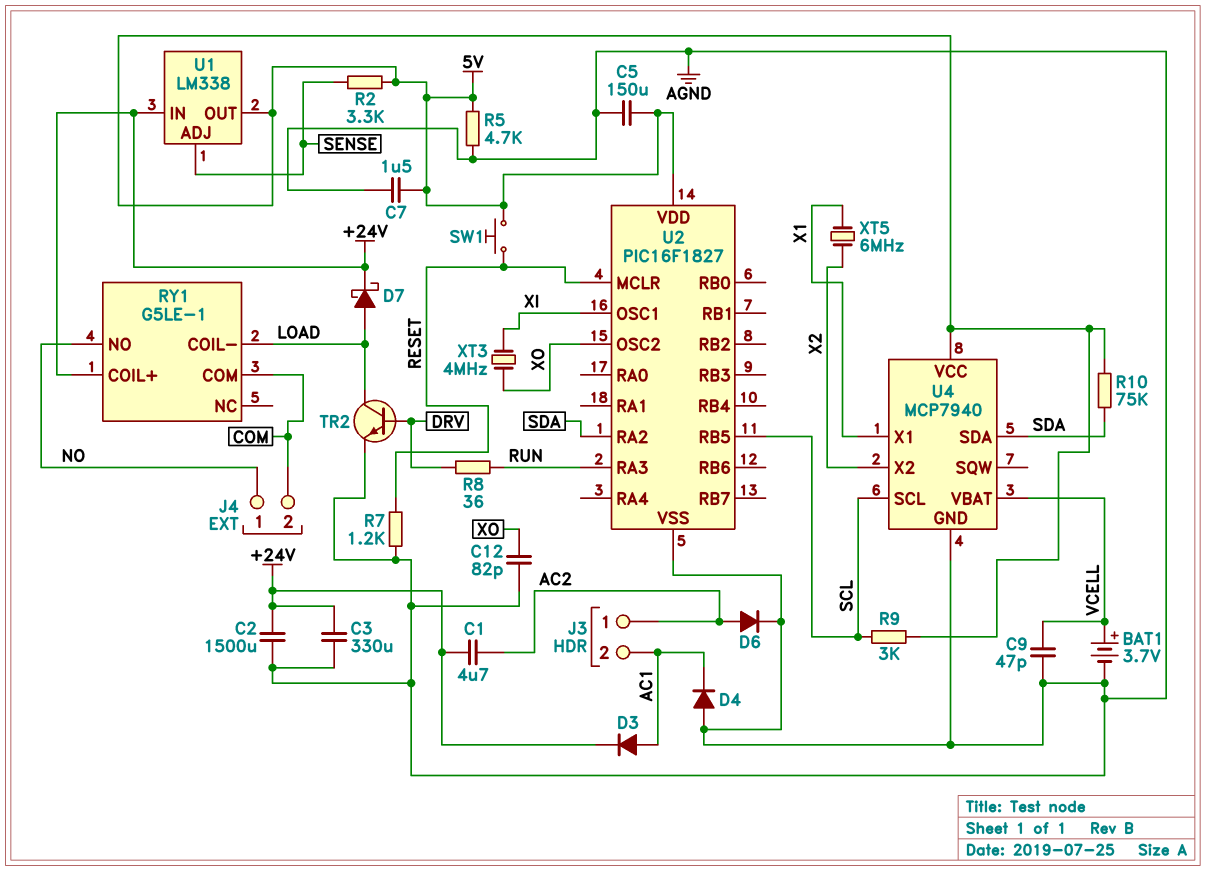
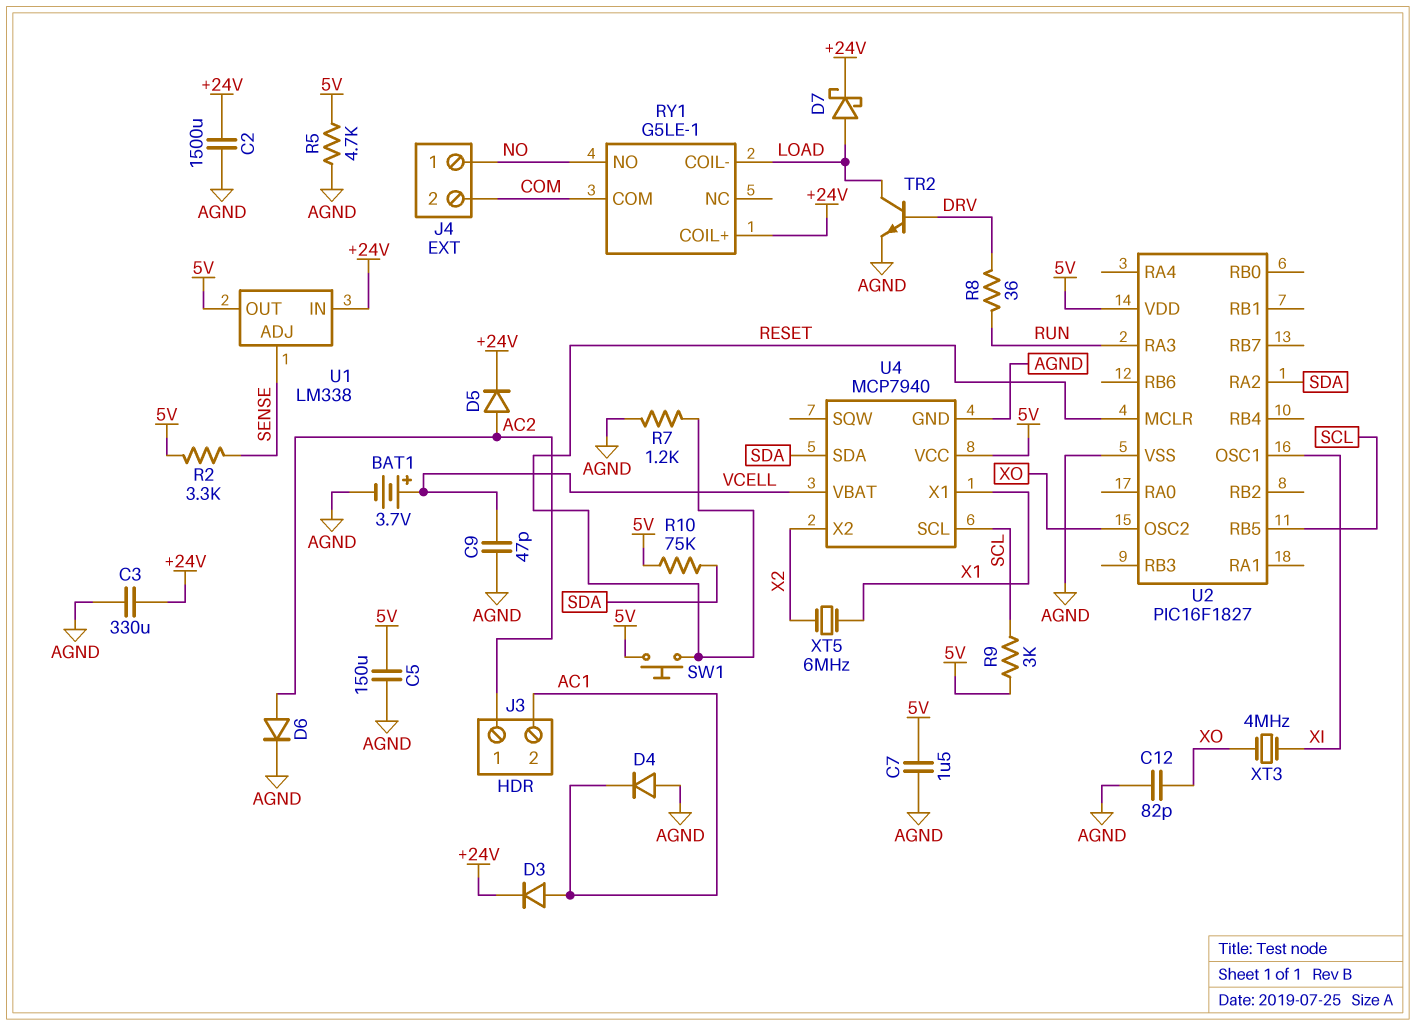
C1: 4.7uF (+24V, AC2) -> none
D5: none -> diode (A AC2, K +24V)

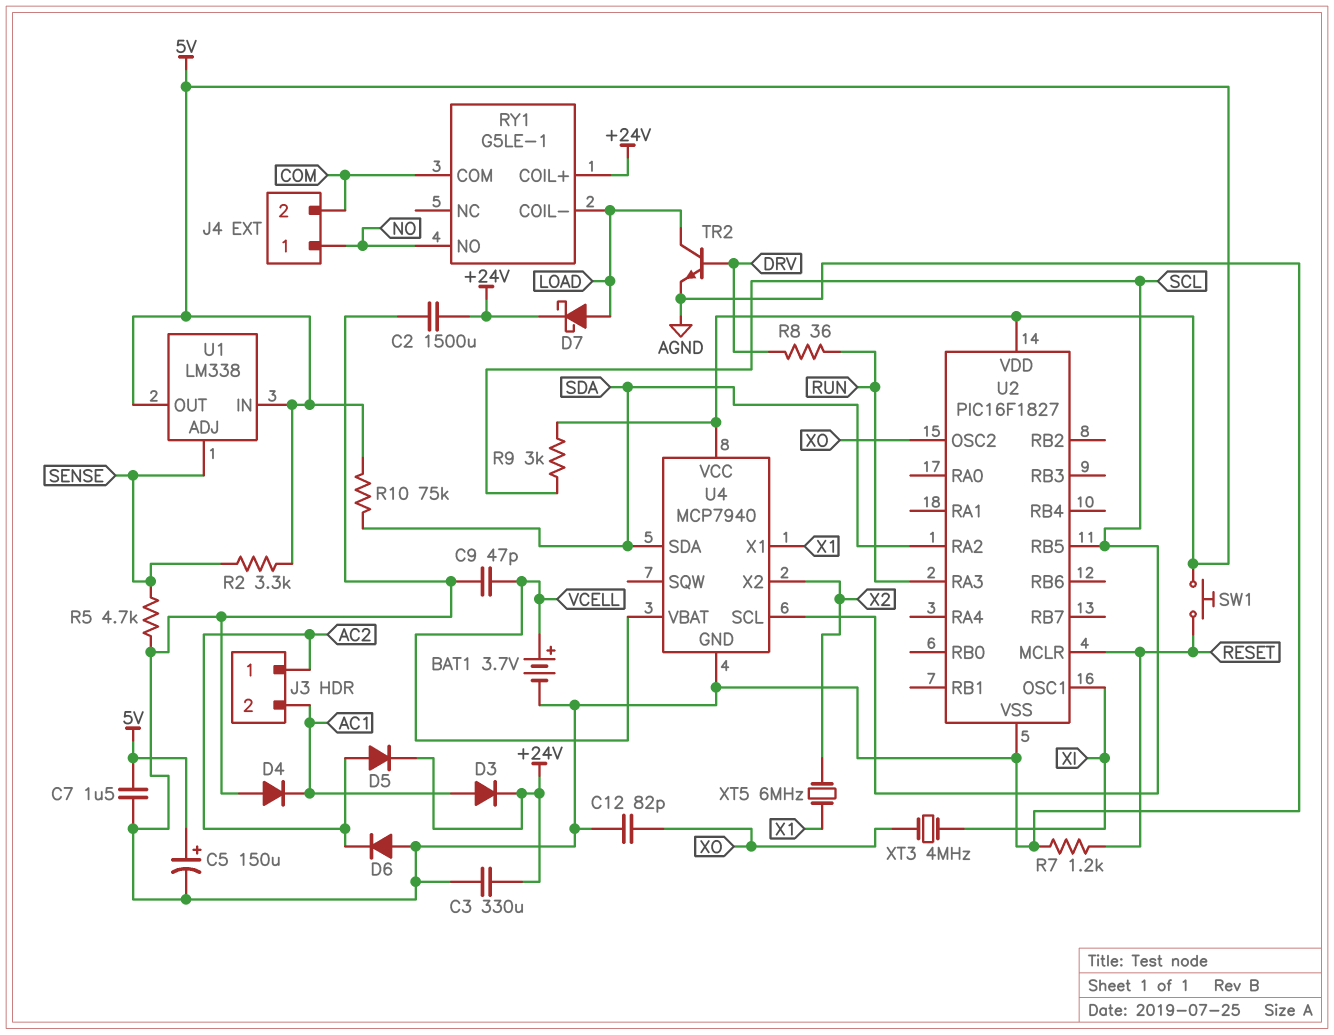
C5: 150uF (5V, AGND) -> 150uF (plus 5V, minus AGND)
D6: diode (A AC2, K AGND) -> diode (A AGND, K AC2)
R5: 4.7k (5V, AGND) -> 4.7k (AGND, SENSE)
U1 pin IN: +24V -> 5V

